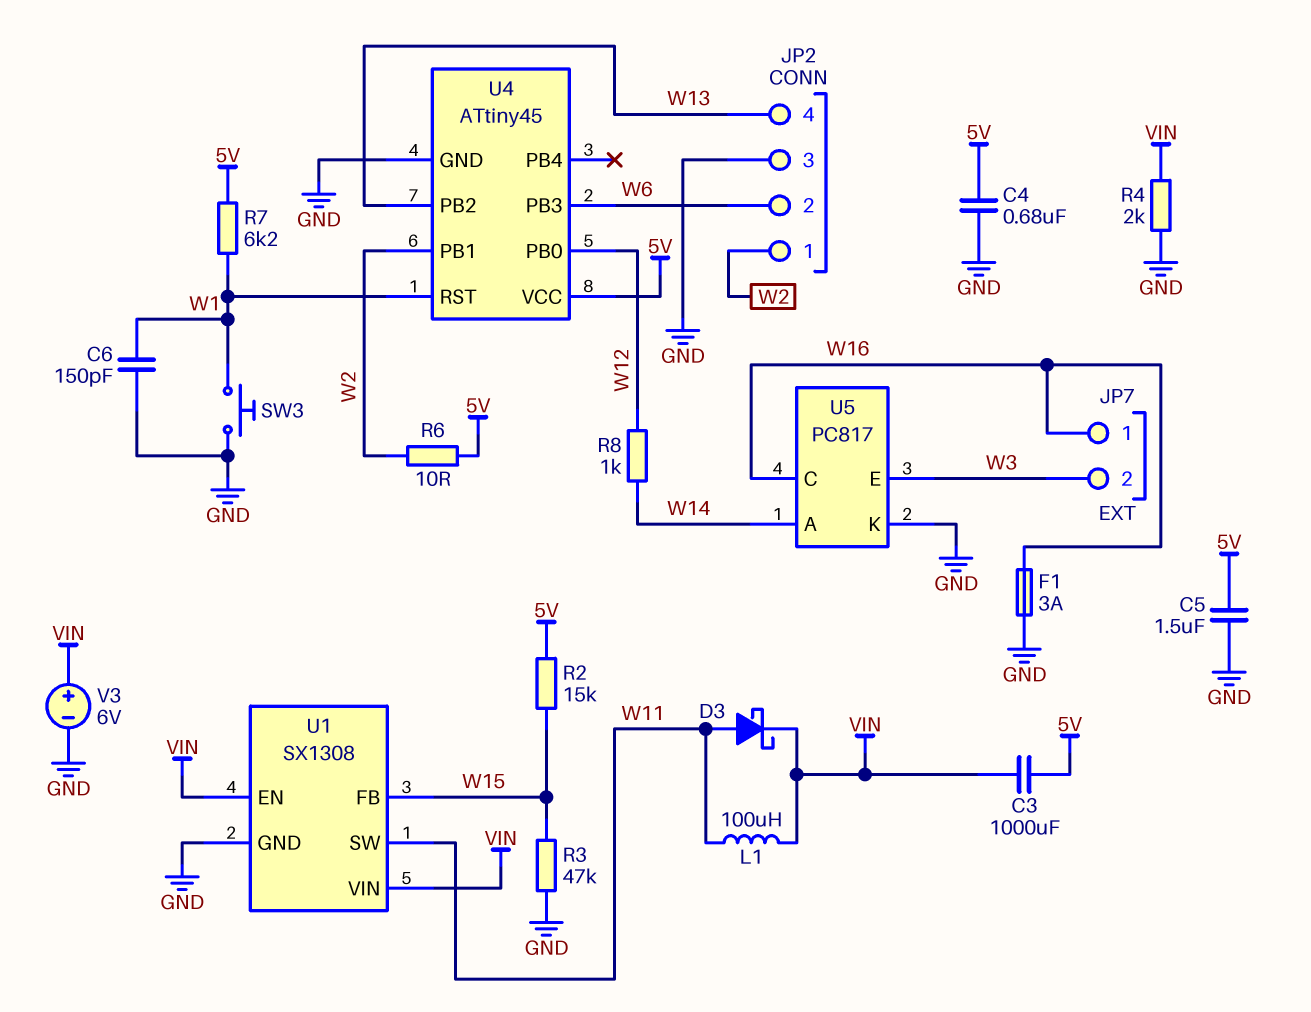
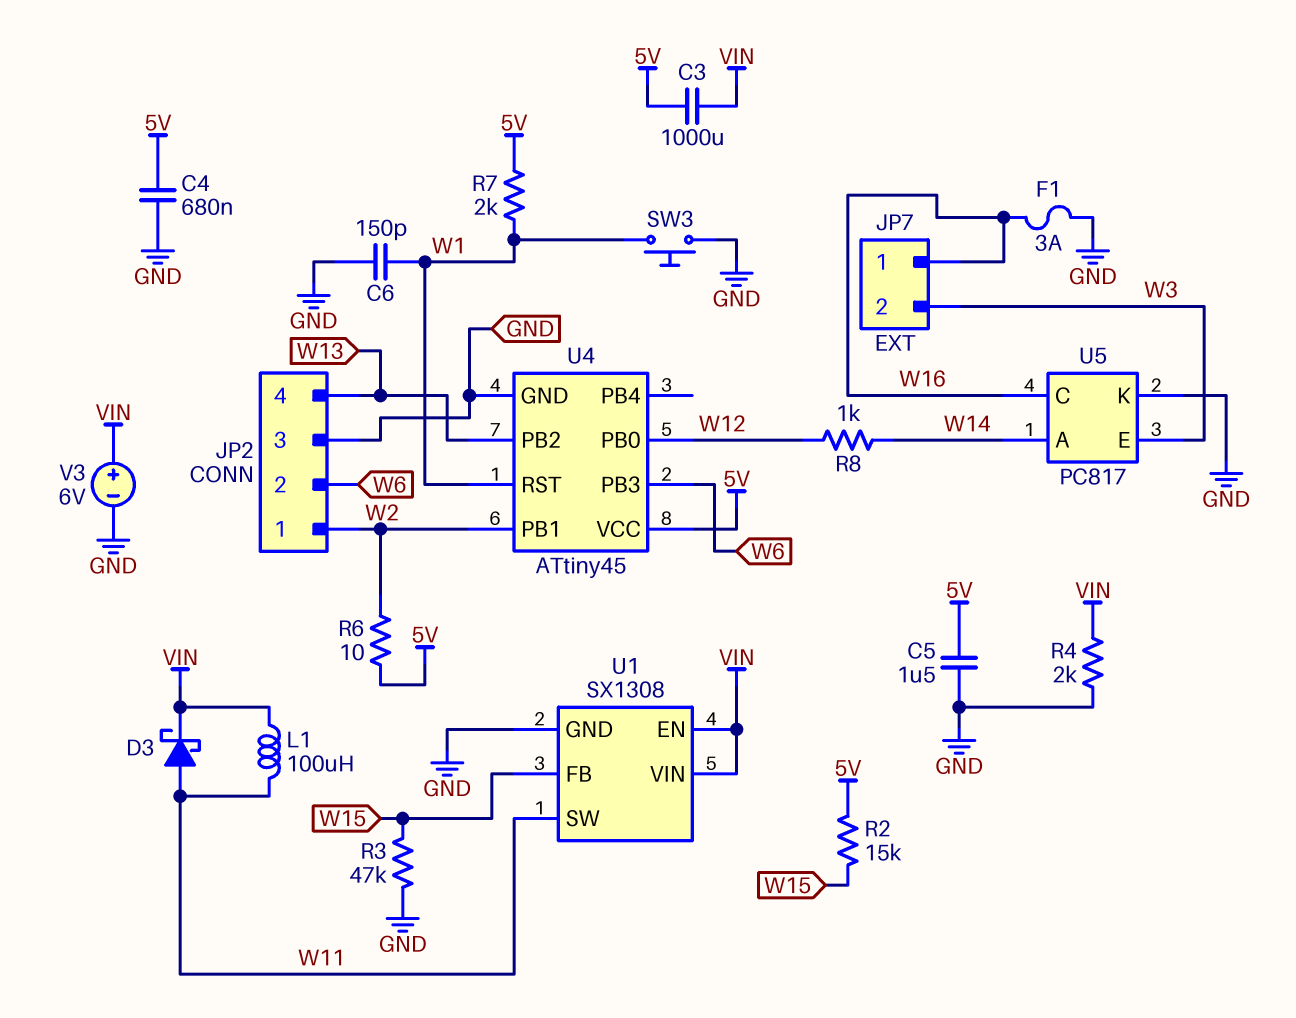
R7: 6.2k (5V, W1) -> 2k (5V, W1)

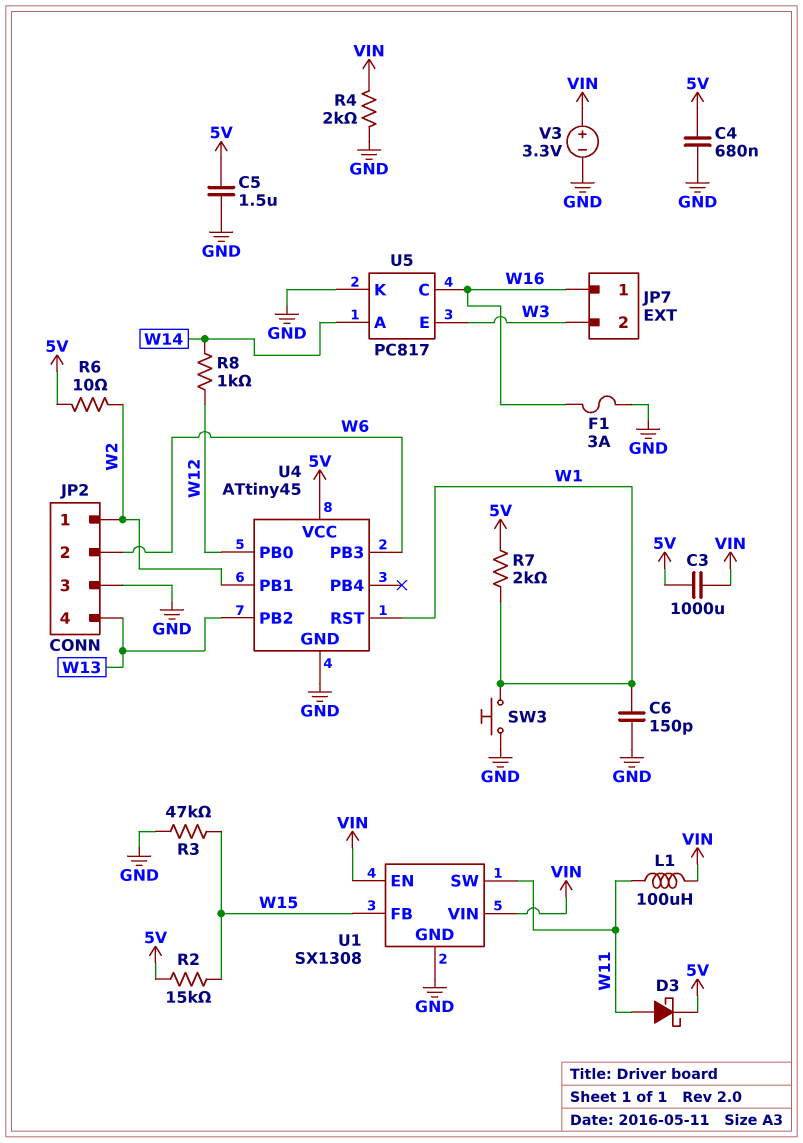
D3: schottky (A W11, K VIN) -> schottky (A W11, K 5V)
V3: 6V (plus VIN, minus GND) -> 3.3V (plus VIN, minus GND)

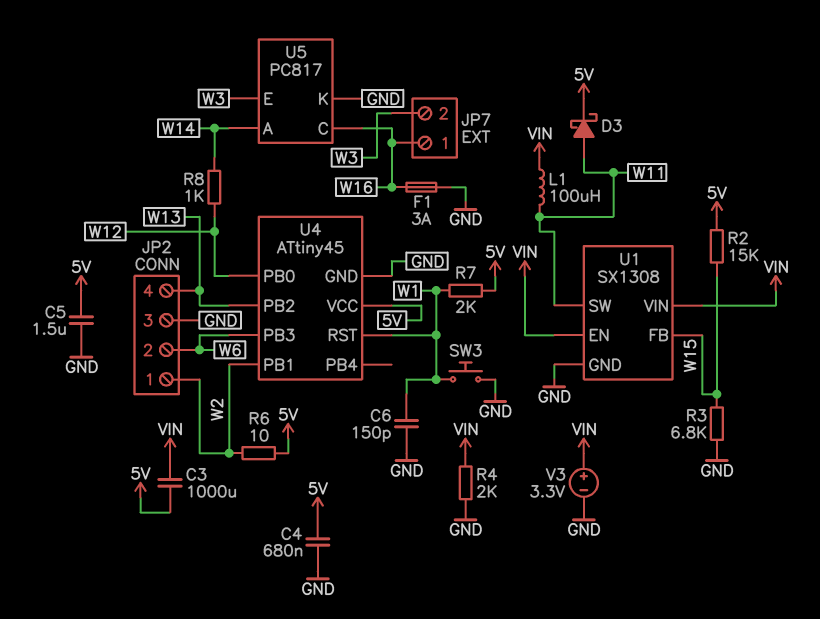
R3: 47k (GND, W15) -> 6.8k (GND, W15)

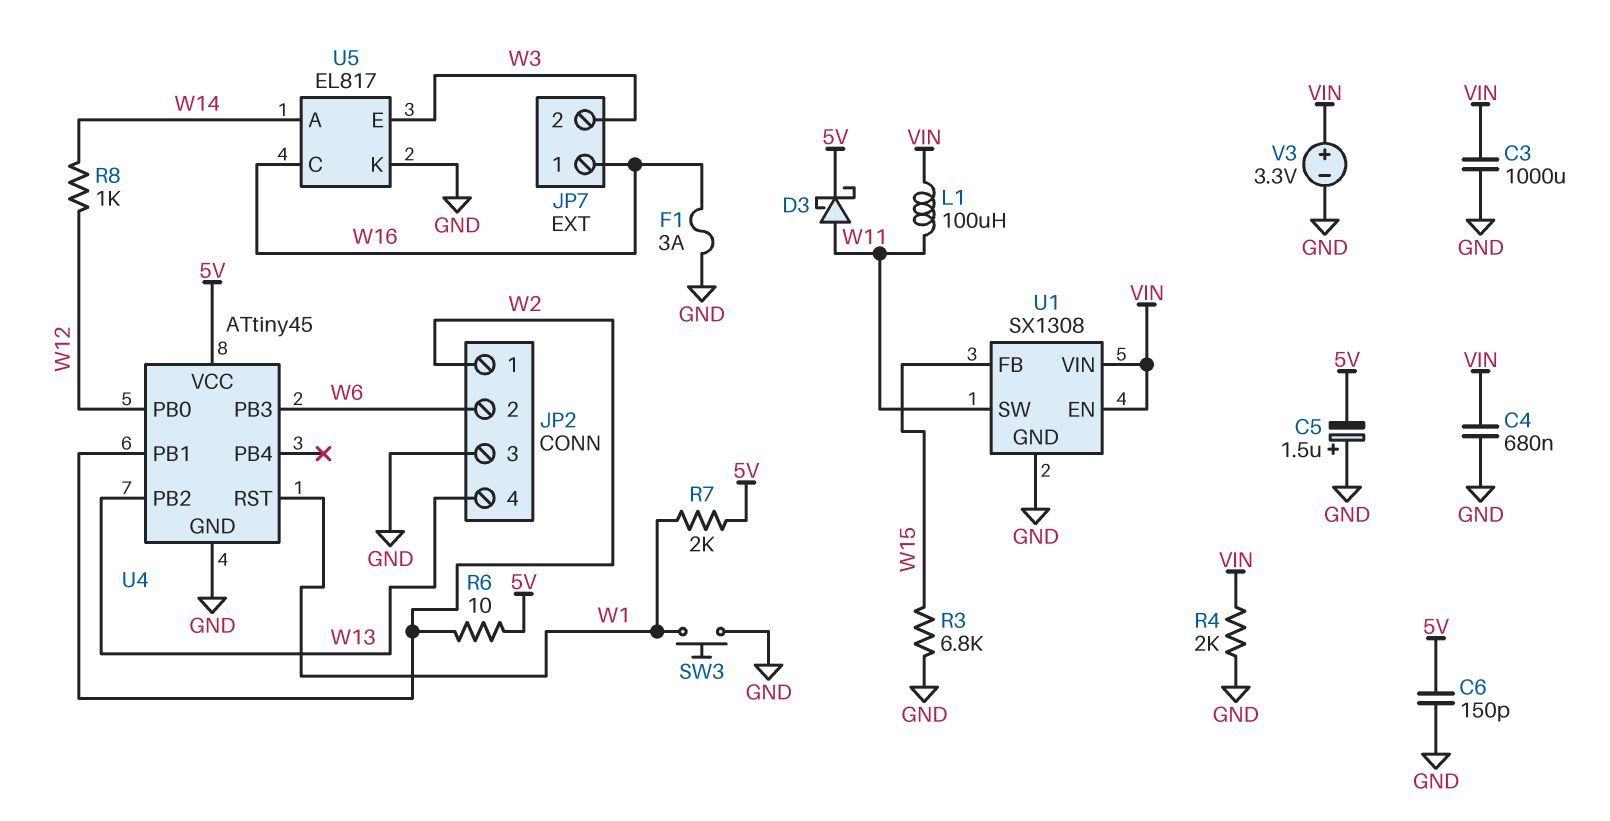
C3: 1000uF (5V, VIN) -> 1000uF (GND, VIN)
C4: 680nF (5V, GND) -> 680nF (GND, VIN)
C5: 1.5uF (5V, GND) -> 1.5uF (plus GND, minus 5V)
C6: 150pF (GND, W1) -> 150pF (5V, GND)
R2: 15k (5V, W15) -> none
U5: PC817 -> EL817

